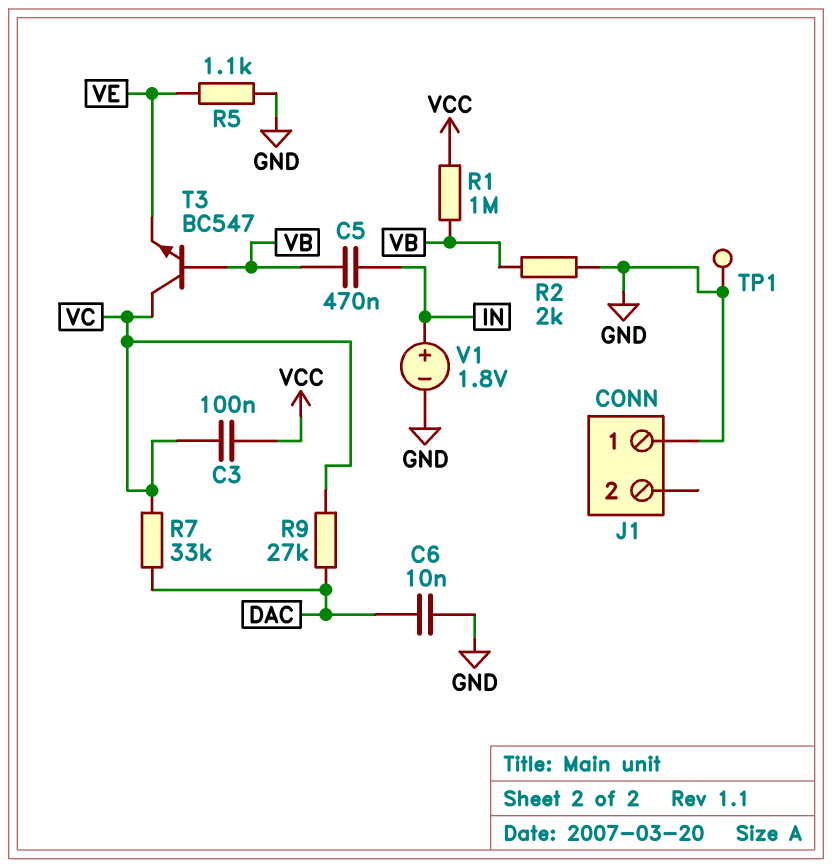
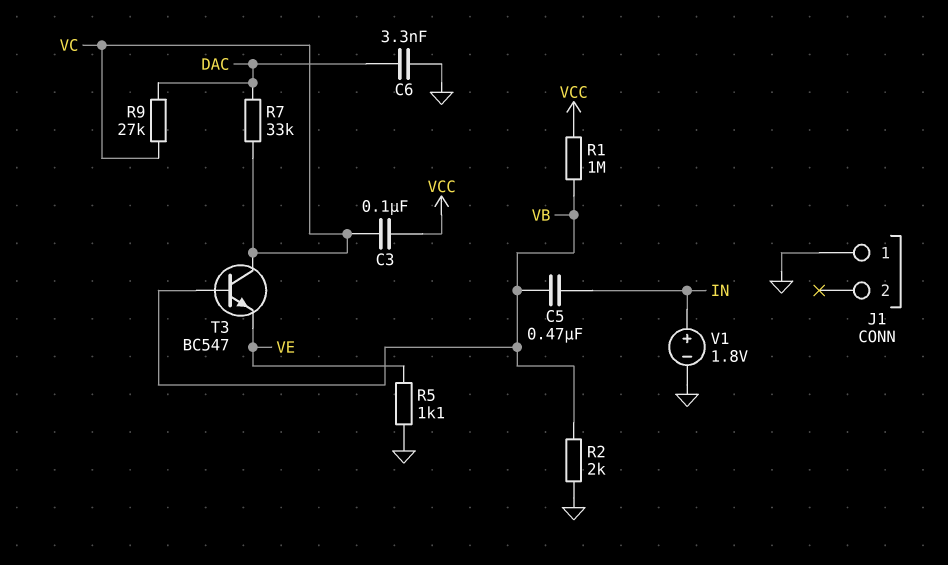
C6: 10nF (DAC, GND) -> 3.3nF (DAC, GND)
TP1: test point (GND) -> none

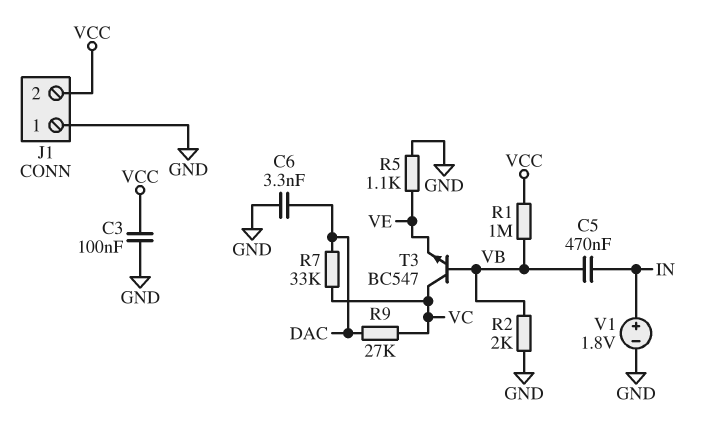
C3: 100nF (VC, VCC) -> 100nF (GND, VCC)
J1 pin 2: none -> VCC

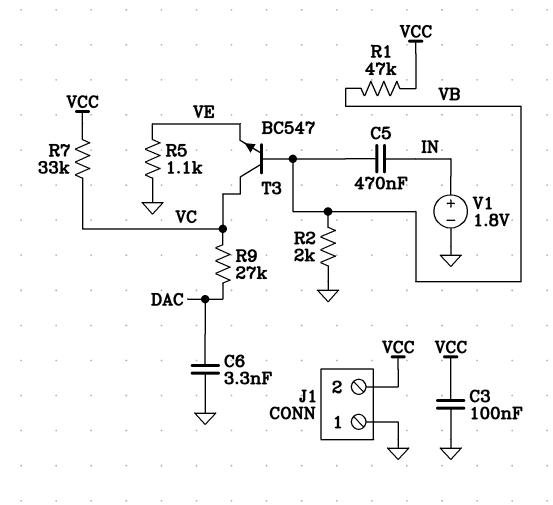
R1: 1M (VB, VCC) -> 47k (VB, VCC)
R7: 33k (DAC, VC) -> 33k (VC, VCC)

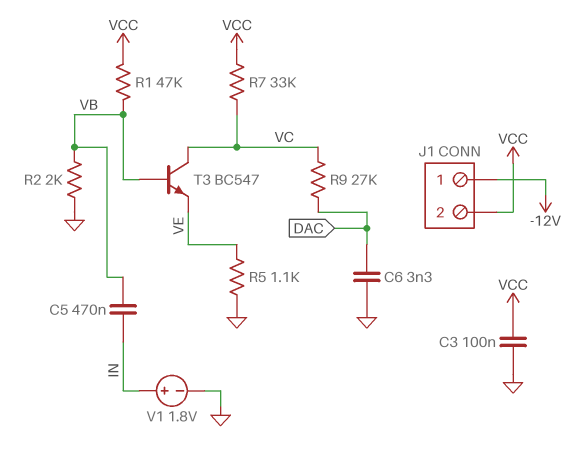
J1 pin 1: GND -> -12V

